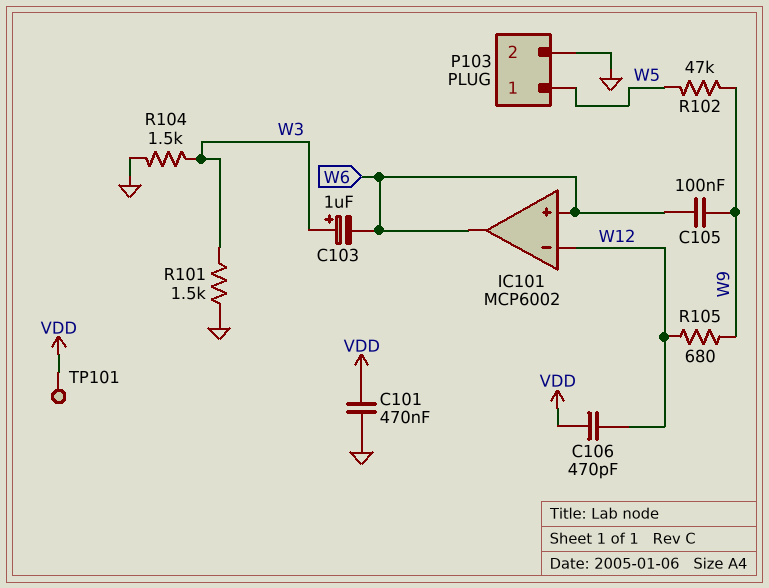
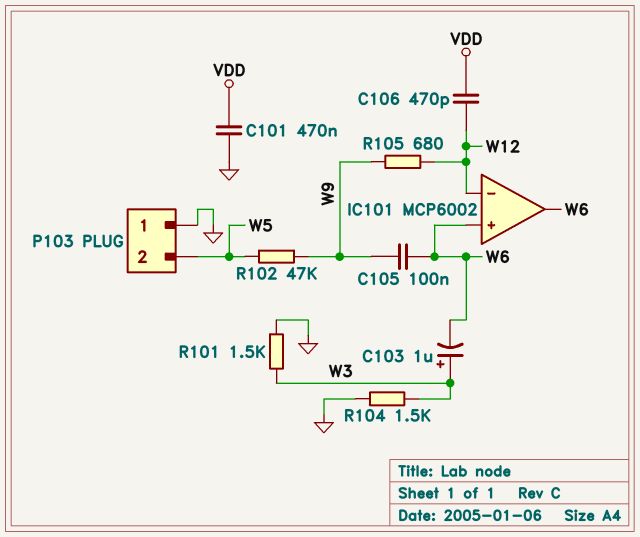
P103 pin 1: W5 -> GND
P103 pin 2: GND -> W5
TP101: test point (VDD) -> none

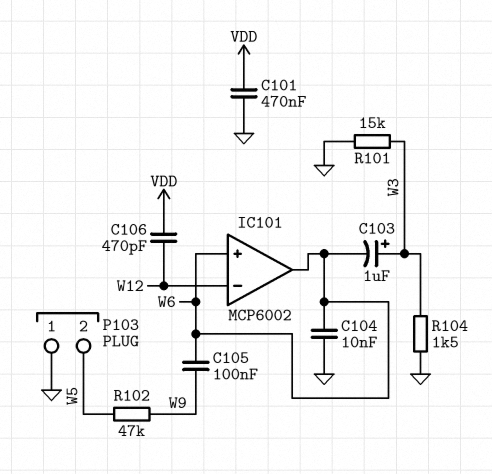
C104: none -> 10nF (GND, W6)
R101: 1.5k (GND, W3) -> 15k (GND, W3)
R105: 680 (W9, W12) -> none

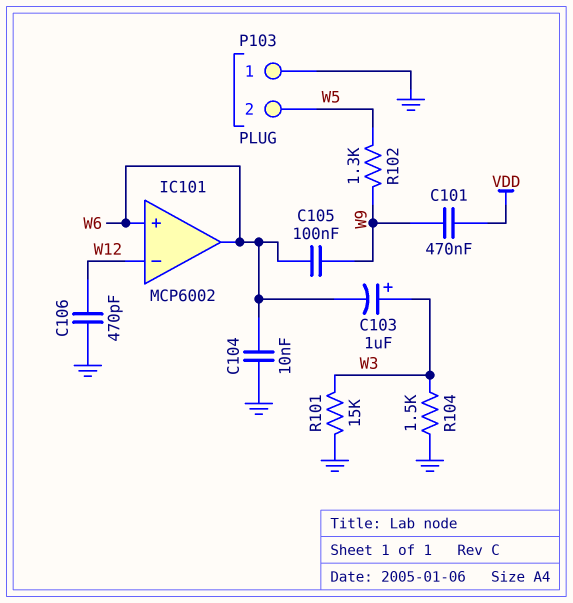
C101: 470nF (GND, VDD) -> 470nF (VDD, W9)
C106: 470pF (VDD, W12) -> 470pF (GND, W12)
R102: 47k (W5, W9) -> 1.3k (W5, W9)

